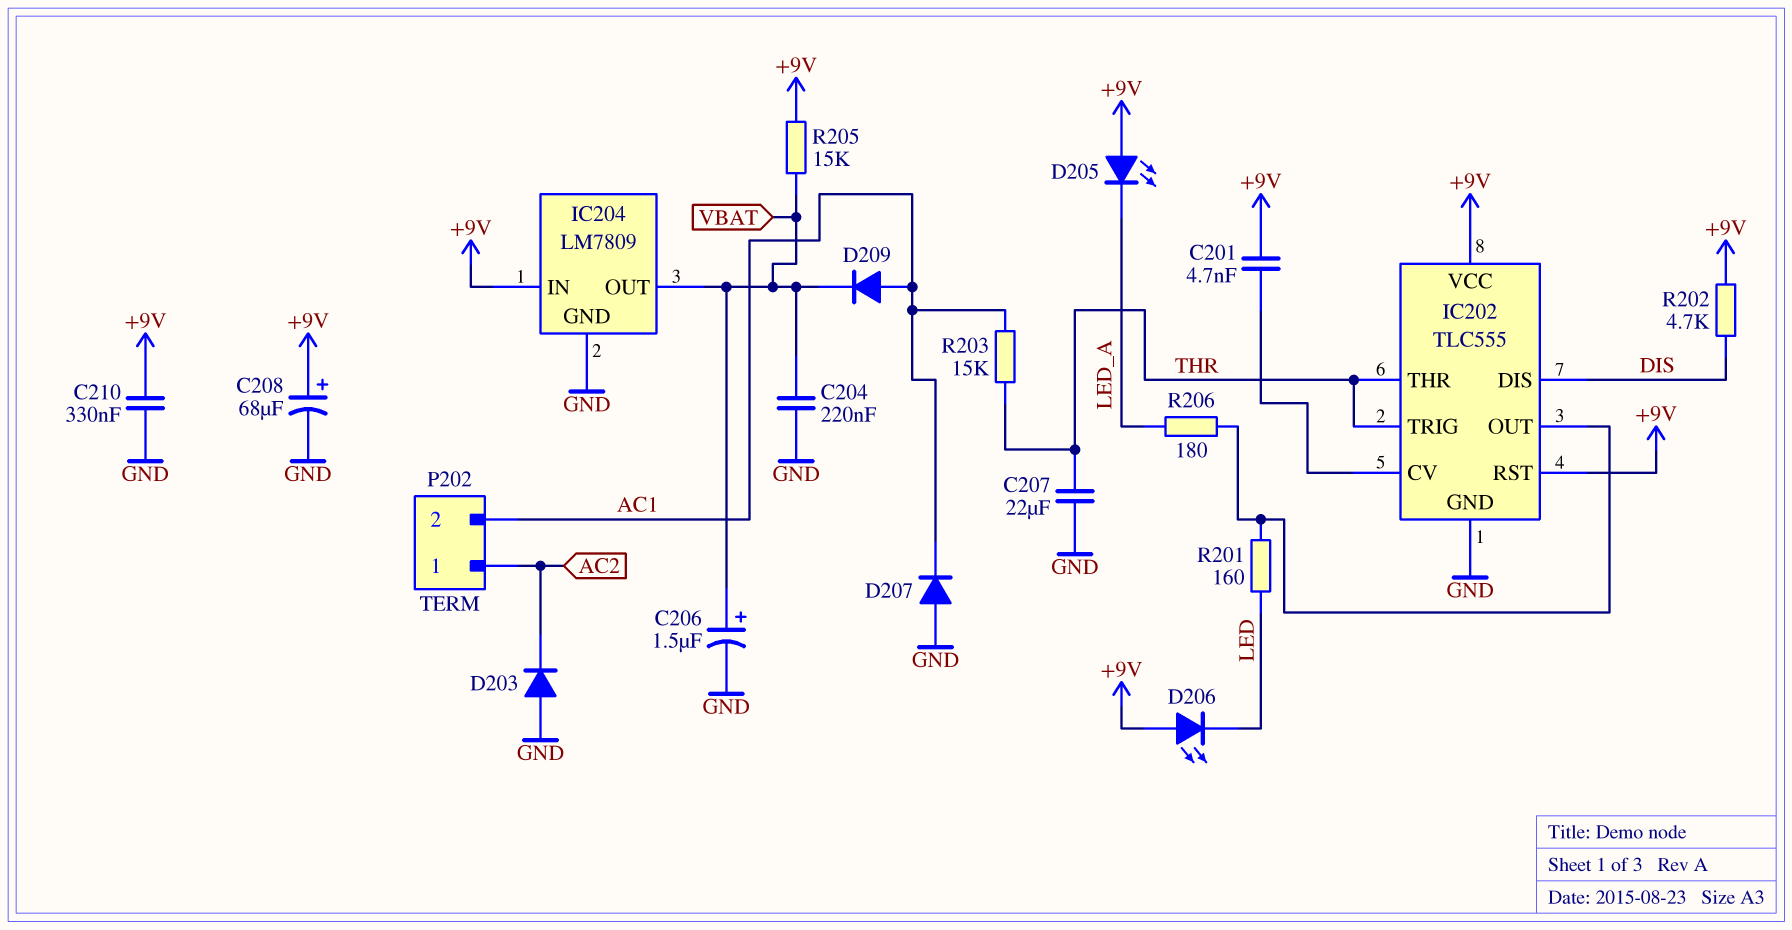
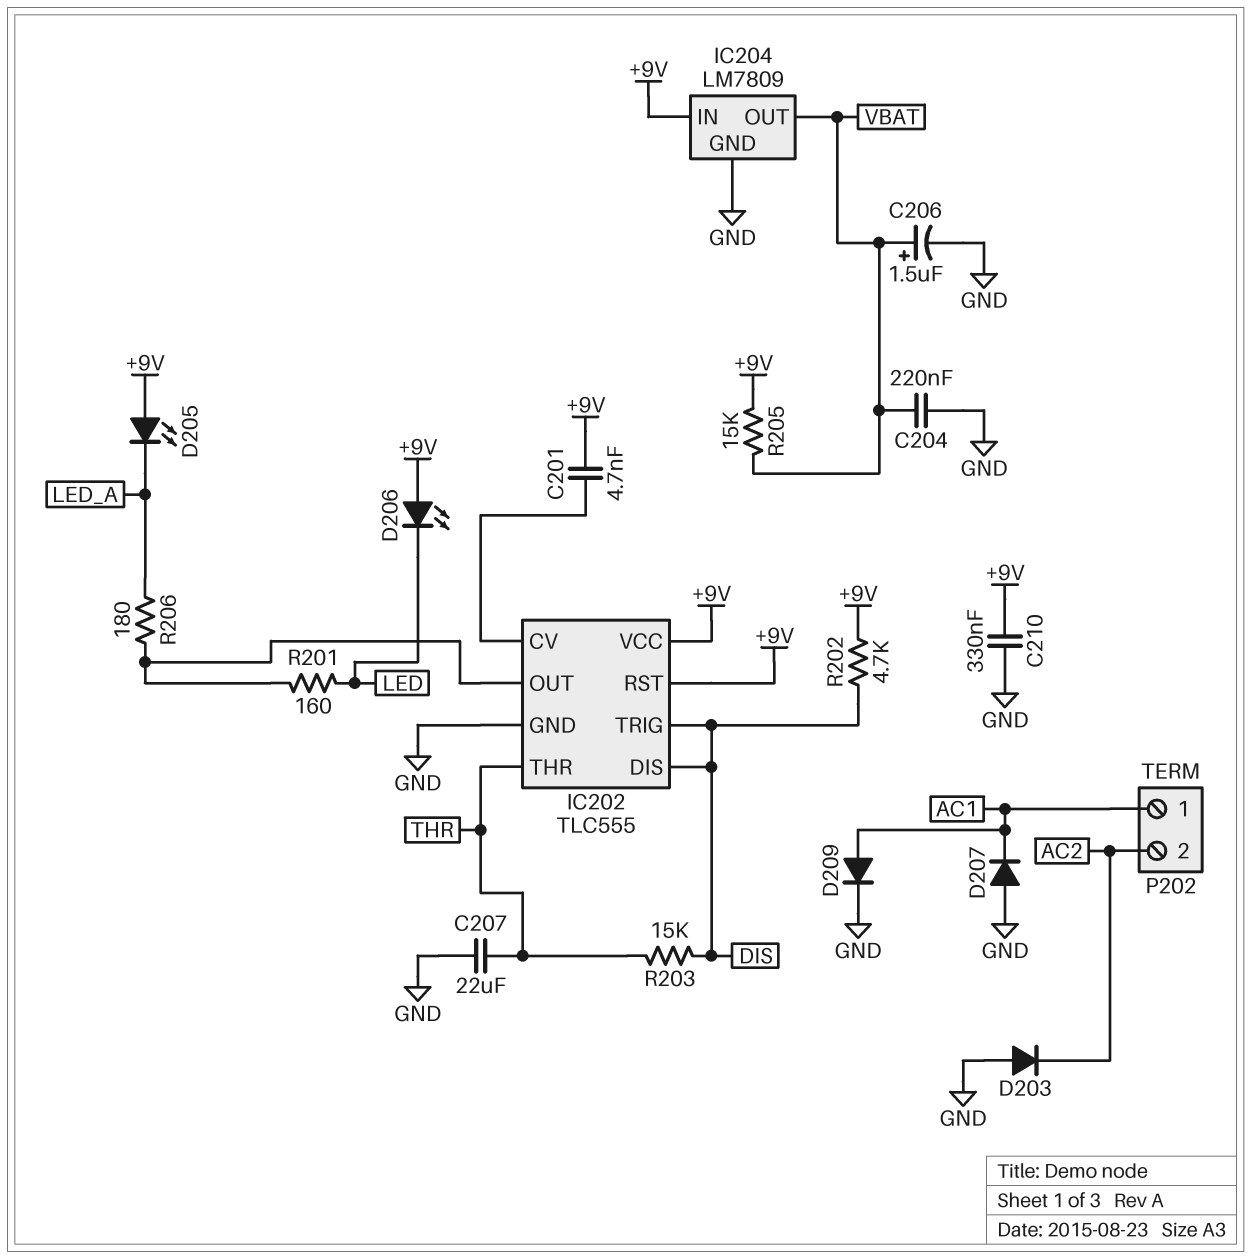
C208: 68uF (plus +9V, minus GND) -> none
D209: diode (A AC1, K VBAT) -> diode (A AC1, K GND)
IC202 pin TRIG: THR -> DIS
P202 pin 1: AC2 -> AC1
P202 pin 2: AC1 -> AC2
R203: 15k (AC1, THR) -> 15k (DIS, THR)

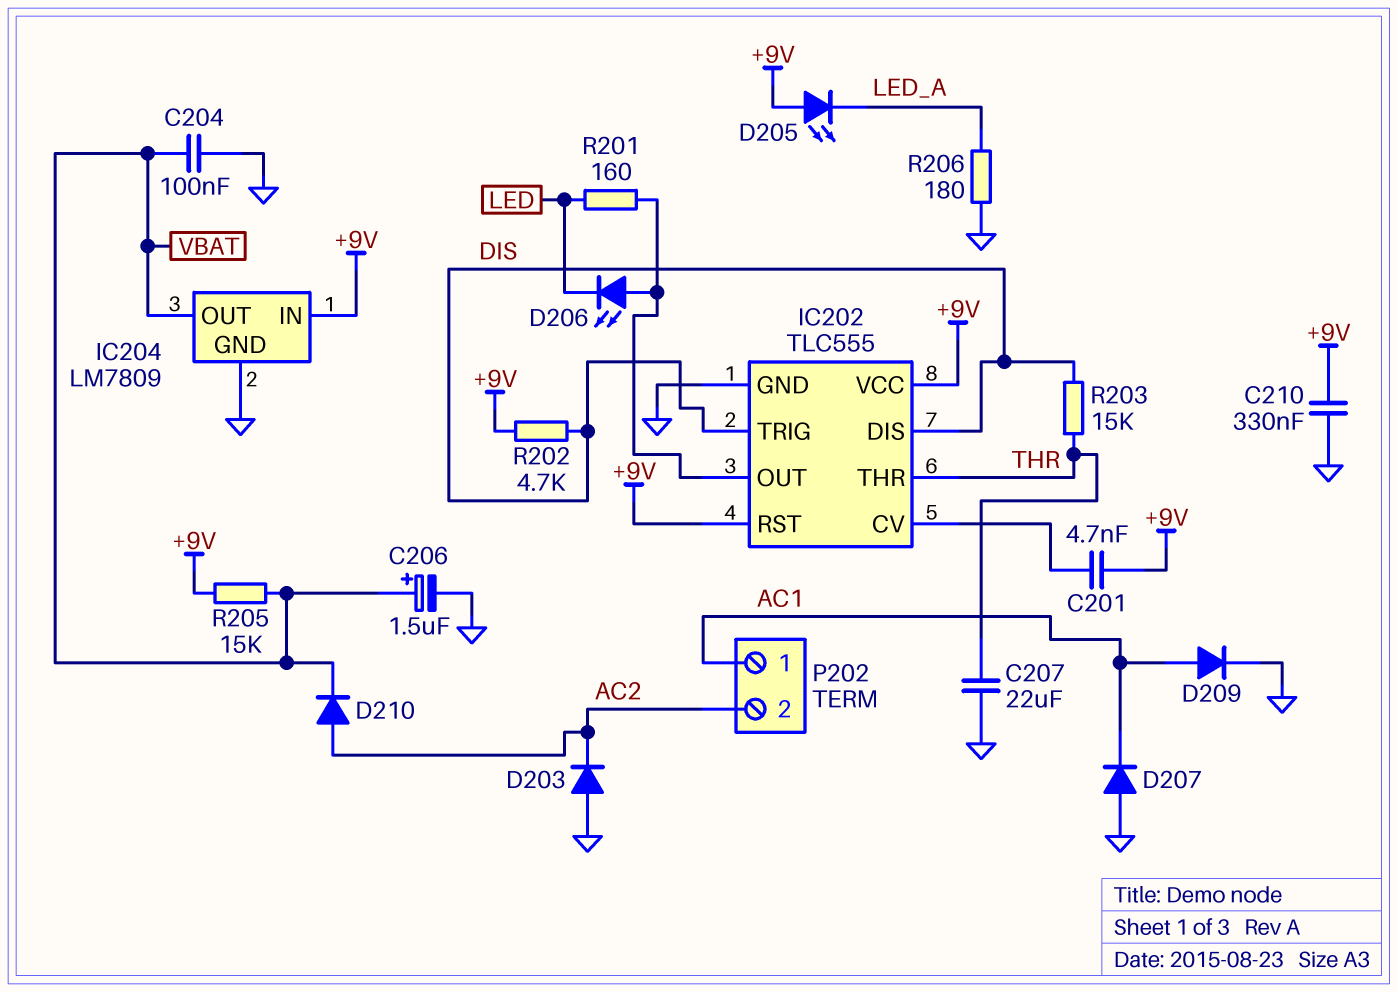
C204: 220nF (GND, VBAT) -> 100nF (GND, VBAT)
D206: LED (A +9V, K LED) -> LED (A IC202/OUT, K LED)
D210: none -> diode (A AC2, K VBAT)
R206: 180 (IC202/OUT, LED_A) -> 180 (GND, LED_A)

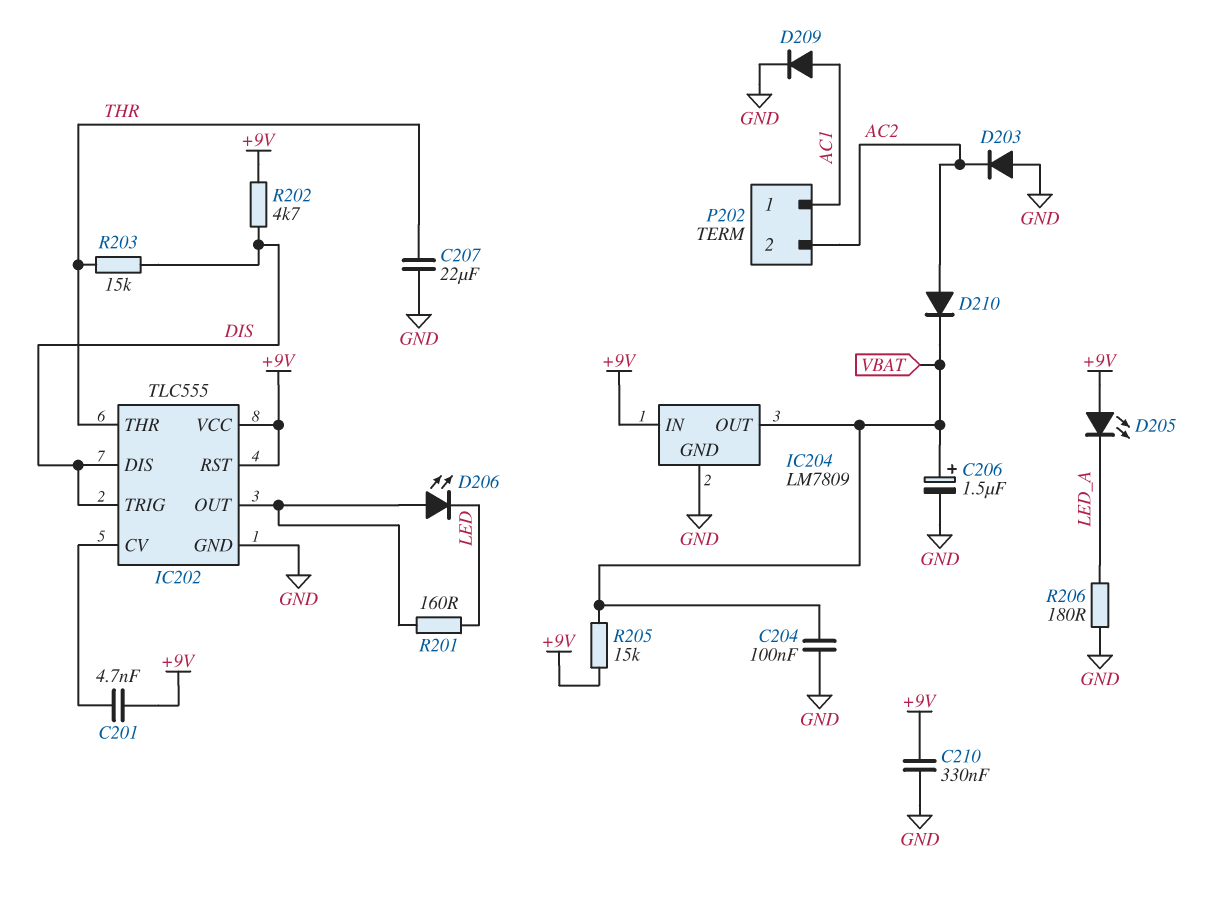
D207: diode (A GND, K AC1) -> none

